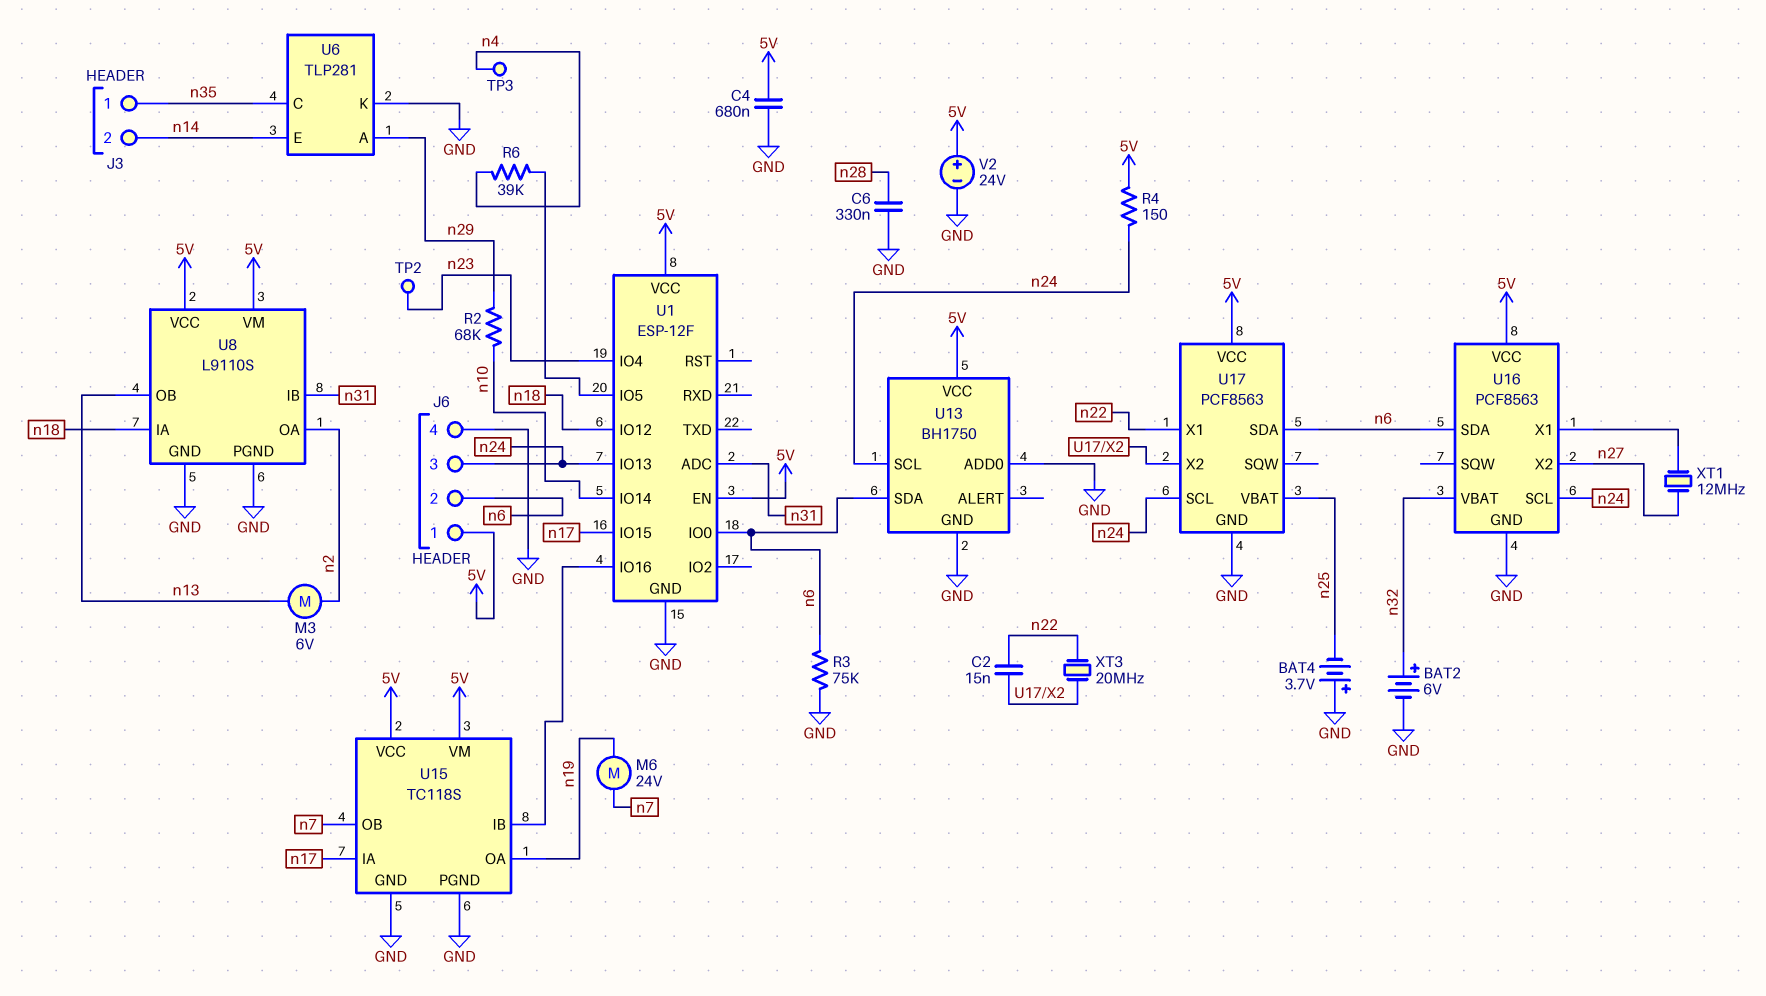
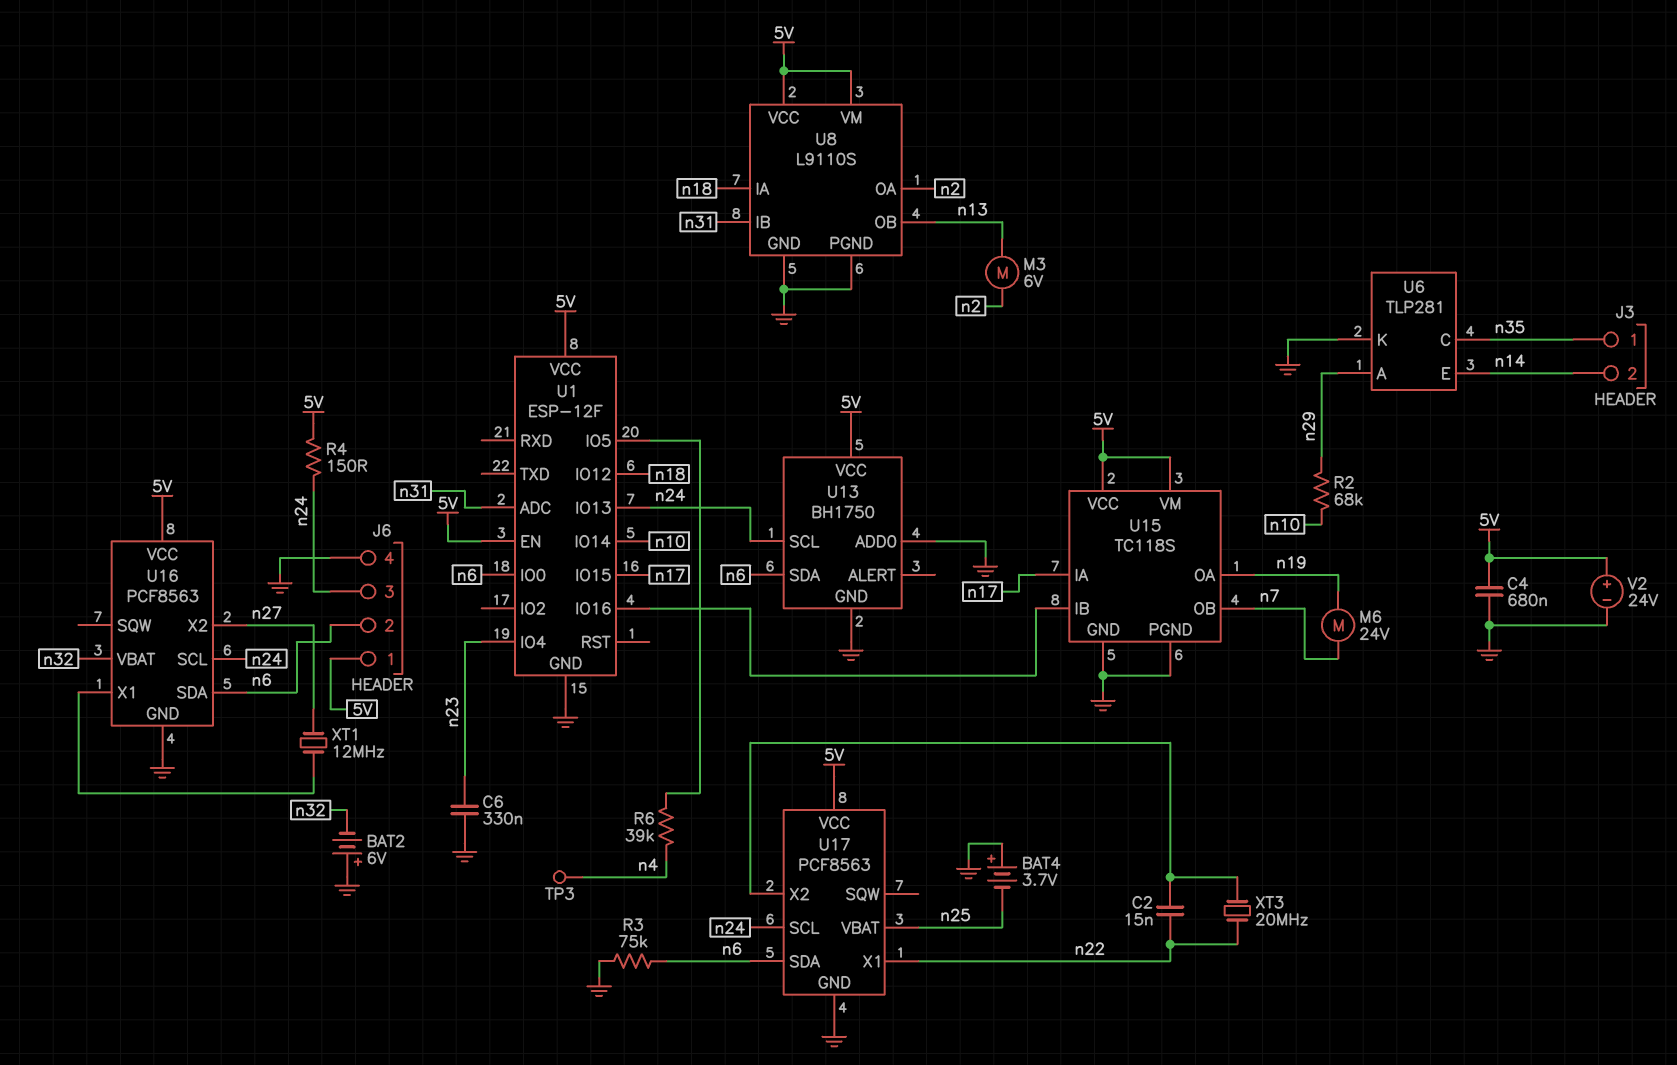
BAT2: 6V (plus n32, minus GND) -> 6V (plus GND, minus n32)
C6: 330nF (GND, n28) -> 330nF (GND, n23)
TP2: test point (n23) -> none

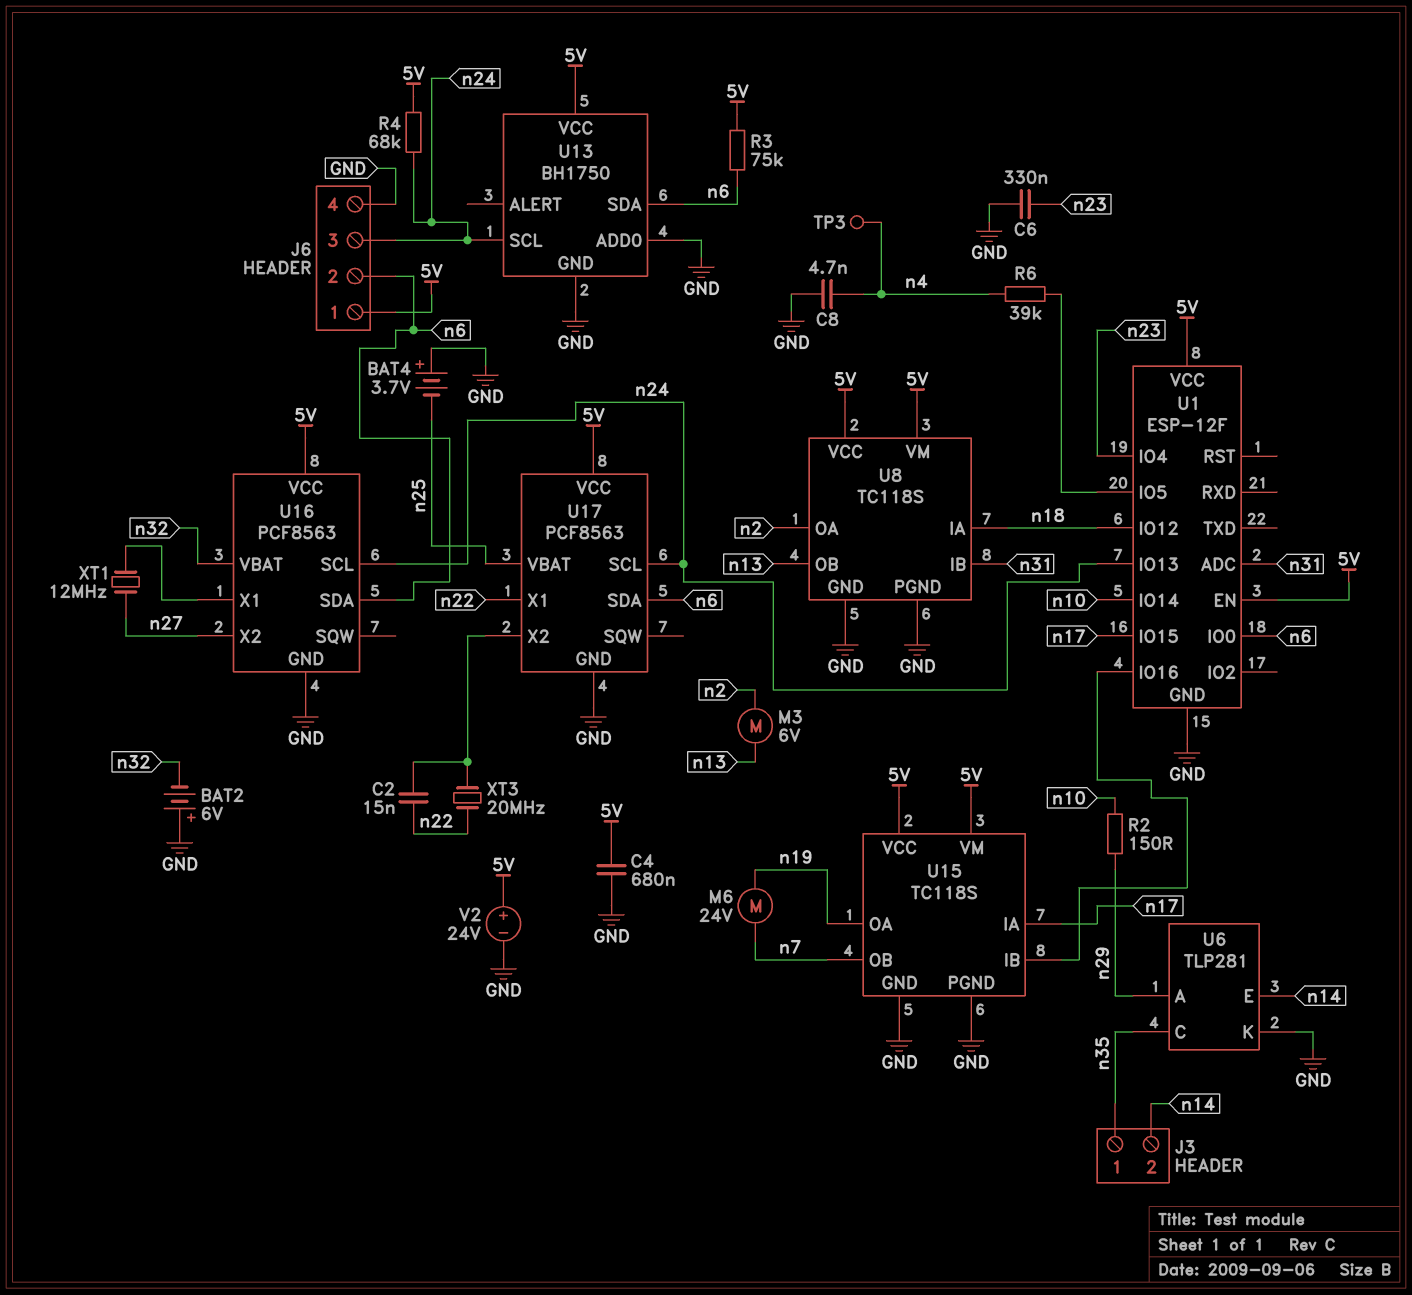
C8: none -> 4.7nF (GND, n4)
R2: 68k (n10, n29) -> 150 (n10, n29)
R3: 75k (GND, n6) -> 75k (5V, n6)
R4: 150 (5V, n24) -> 68k (5V, n24)
U8: L9110S -> TC118S

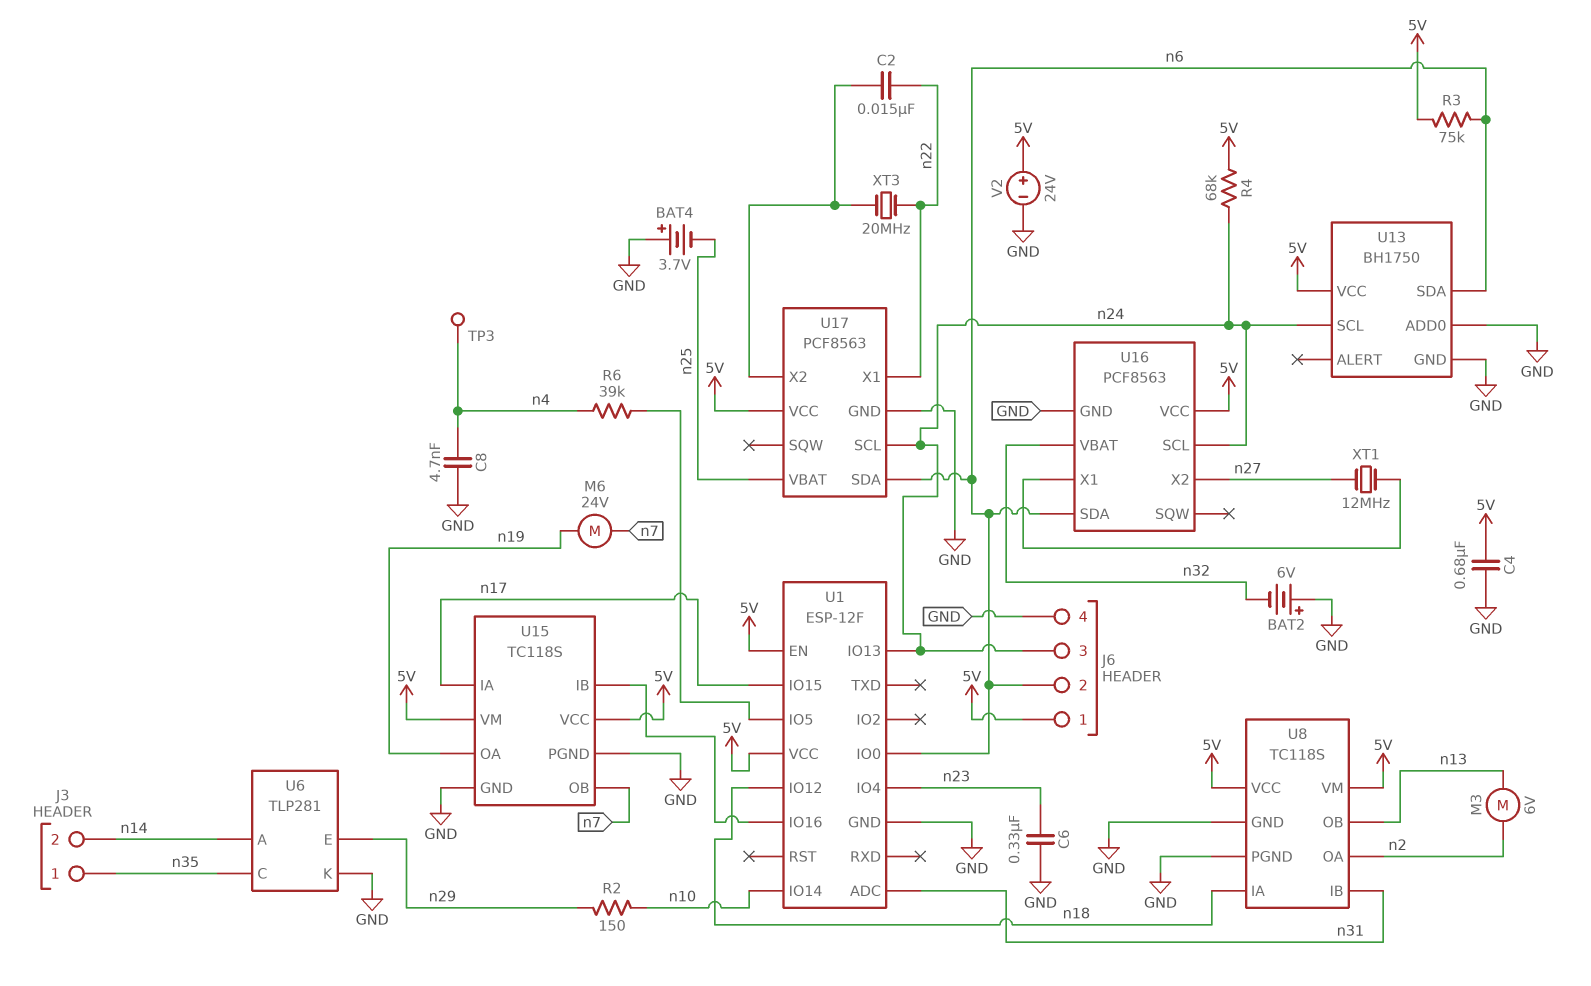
U6 pin A: n29 -> n14
U6 pin E: n14 -> n29

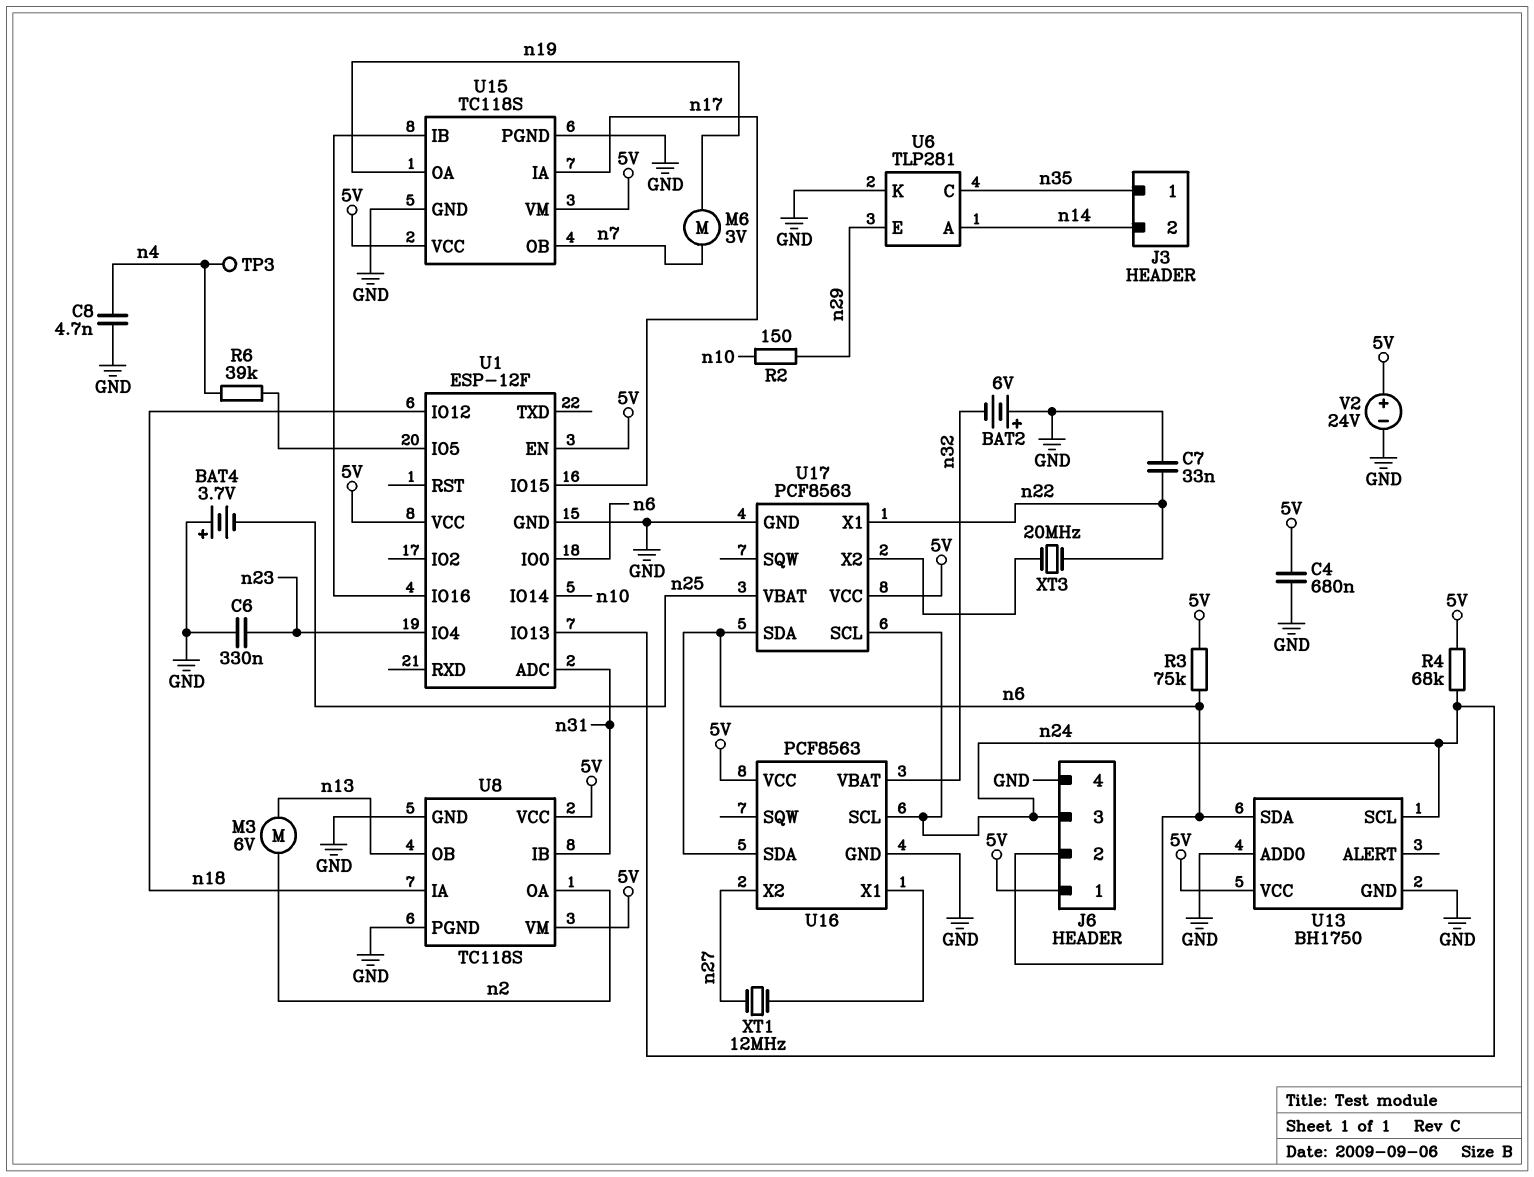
C2: 15nF (U17/X2, n22) -> none
C7: none -> 33nF (GND, n22)
M6: motor 24V (n7, n19) -> motor 3V (n7, n19)

